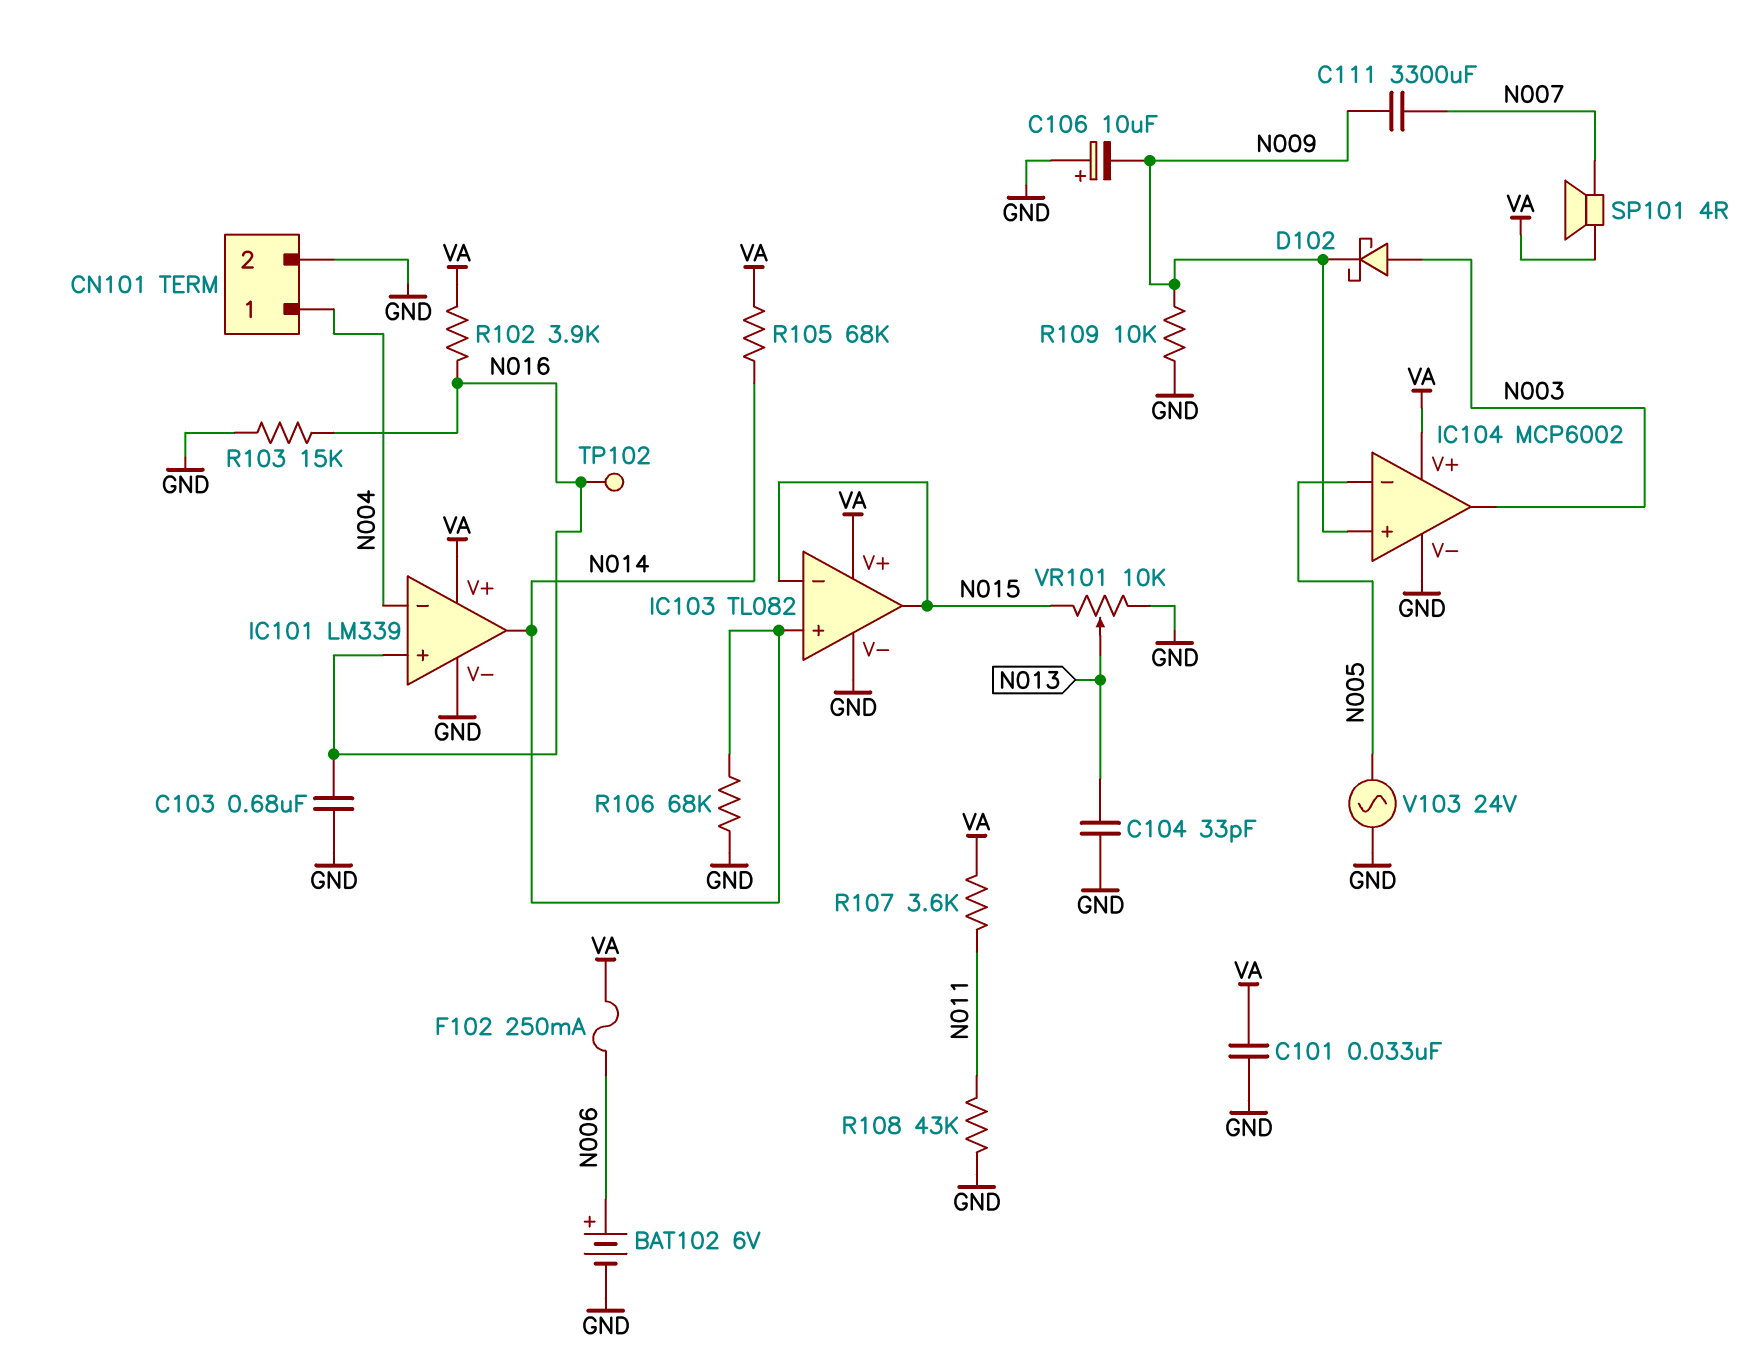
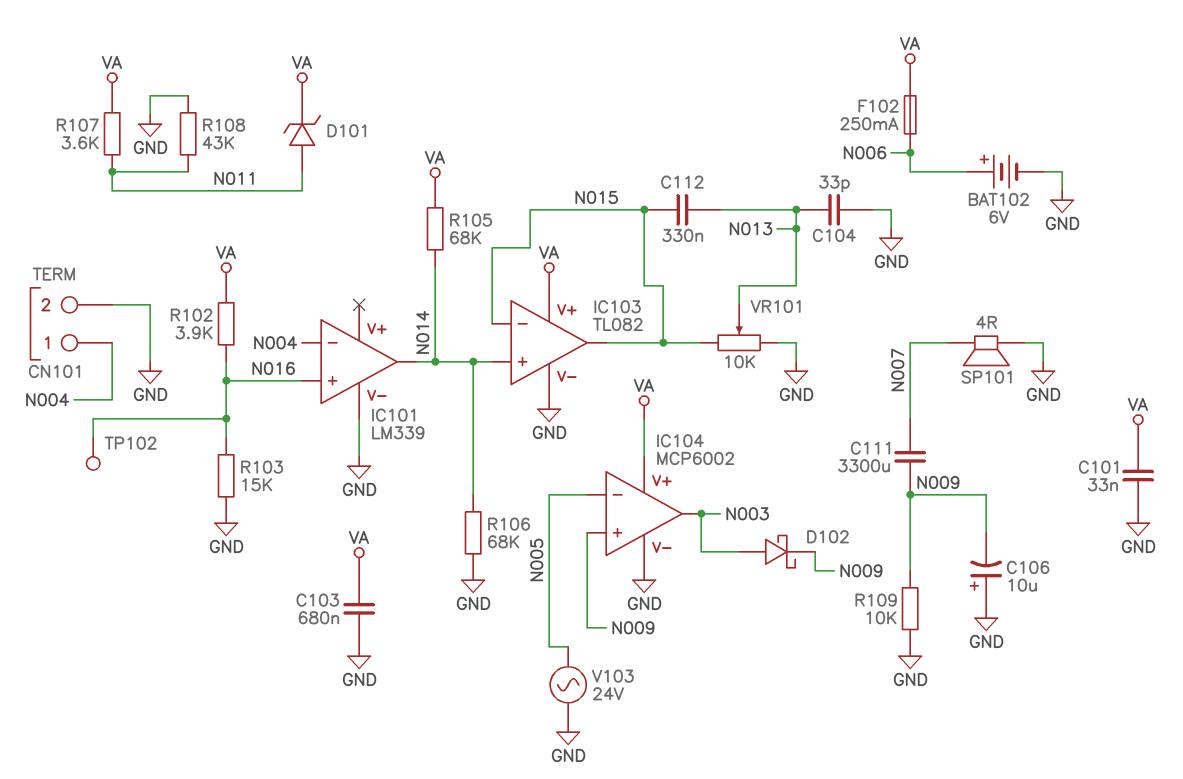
C103: 680nF (GND, N016) -> 680nF (GND, VA)
C112: none -> 330nF (N013, N015)
D101: none -> zener (A N011, K VA)
IC101 pin V+: VA -> none
SP101: speaker 4R (N007, VA) -> speaker 4R (GND, N007)

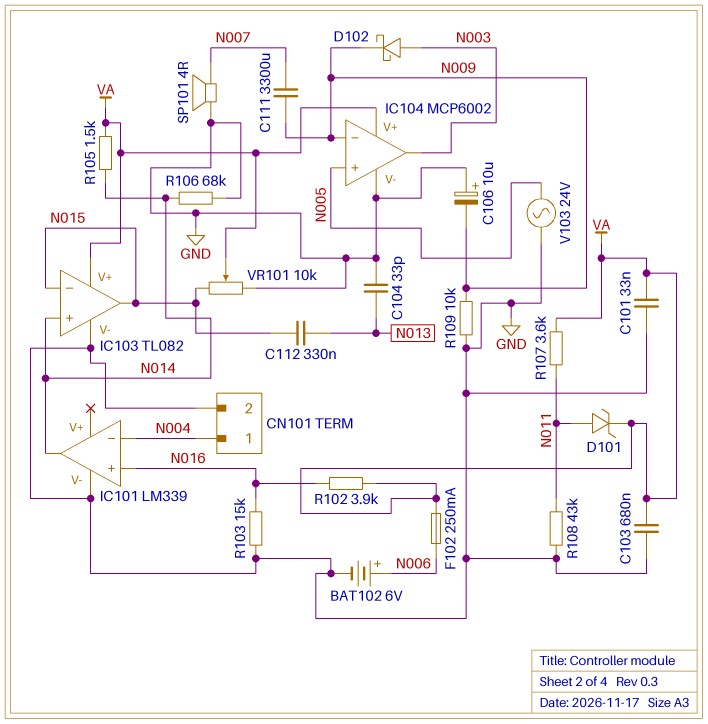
IC104 pin in+: N009 -> N005
IC104 pin in-: N005 -> N009
R105: 68k (N014, VA) -> 1.5k (N014, VA)
TP102: test point (N016) -> none
VR101: 10k (GND, N015, wiper N013) -> 10k (GND, N015, wiper VA)

